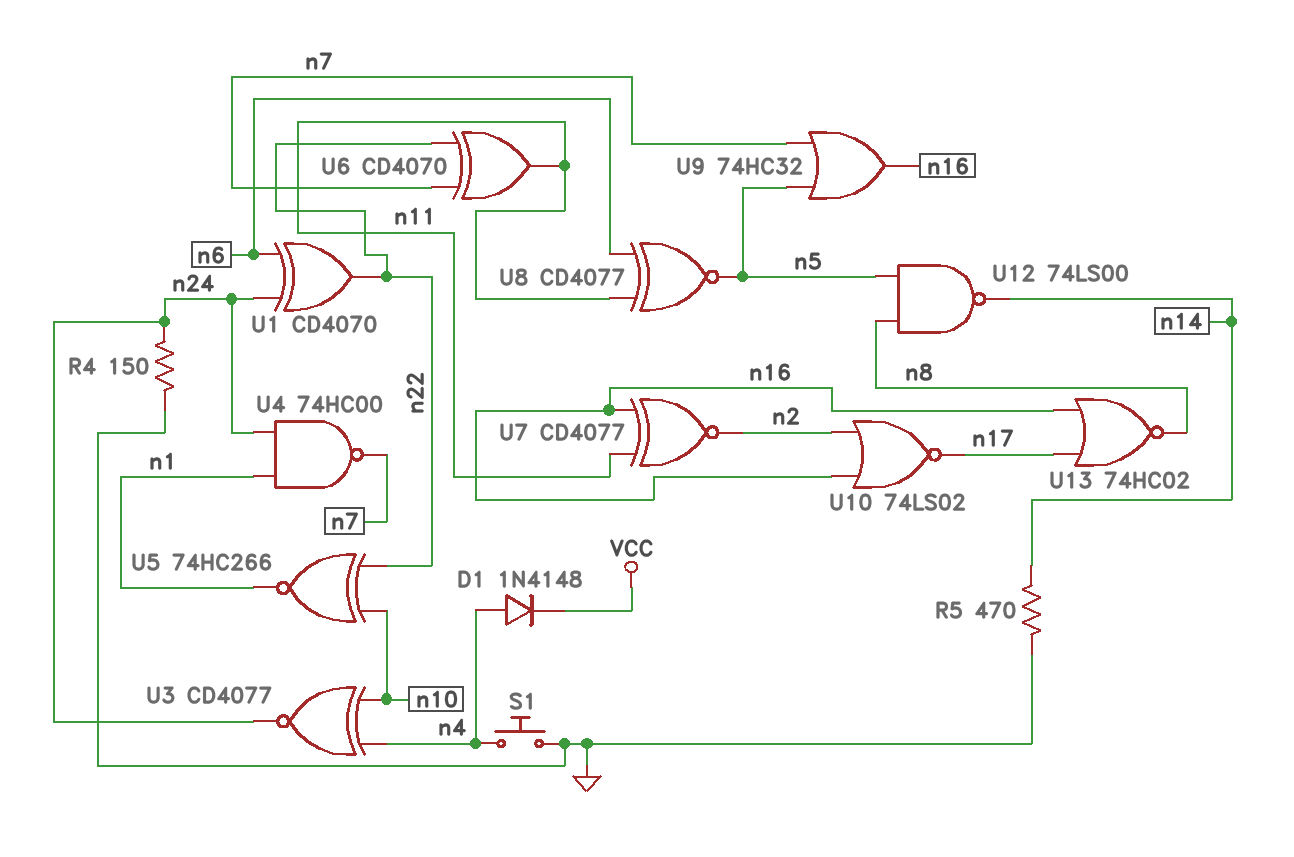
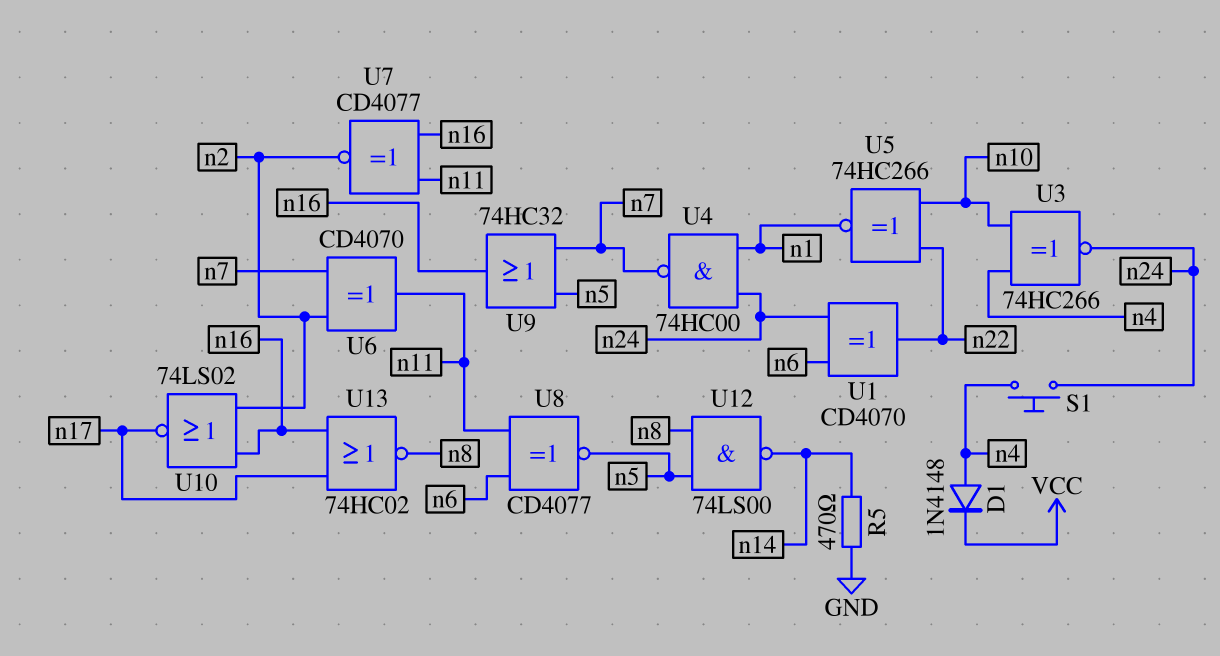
R4: 150 (GND, n24) -> none
S1: button (GND, n4) -> button (n4, n24)
U3: XNOR CD4077 (in n4, in n10, out n24) -> XNOR 74HC266 (in n4, in n10, out n24)
U6: XOR CD4070 (in n7, in n22, out n11) -> XOR CD4070 (in n2, in n7, out n11)

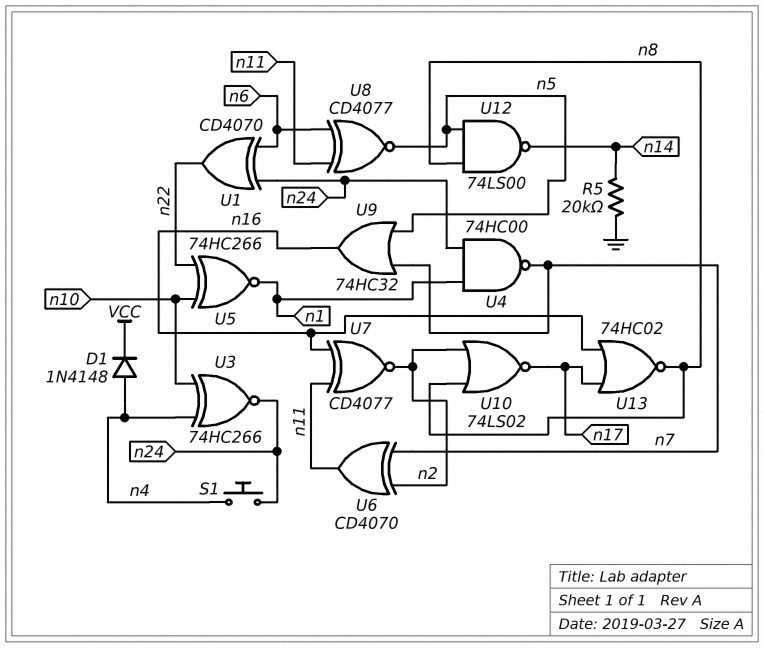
R5: 470 (GND, n14) -> 20k (GND, n14)
U10: NOR 74LS02 (in n2, in n16, out n17) -> NOR 74LS02 (in n2, in n8, out n17)

